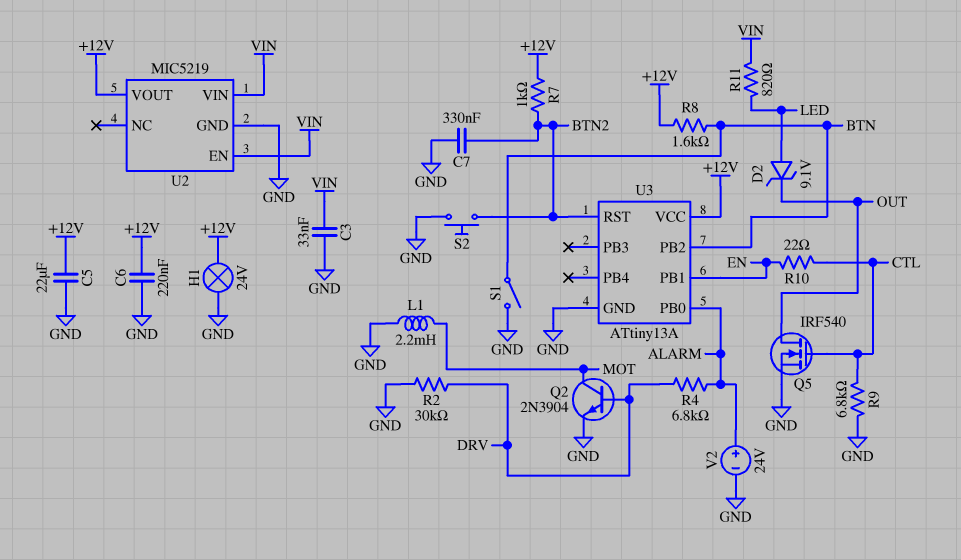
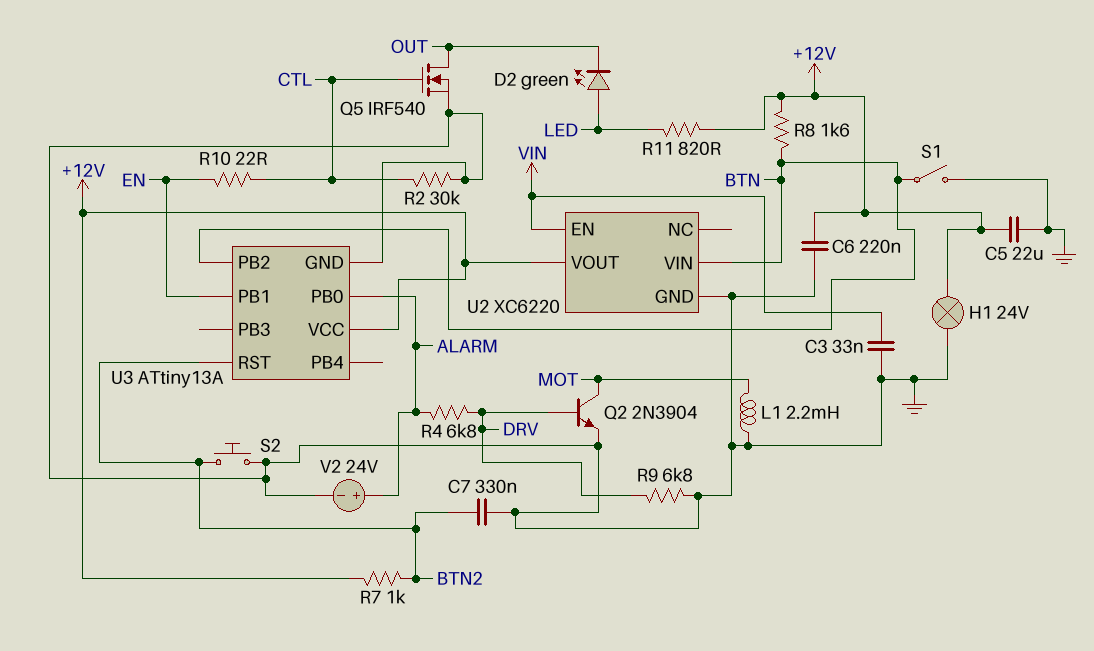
D2: zener 9.1V (A LED, K OUT) -> LED green (A LED, K OUT)
R2: 30k (DRV, GND) -> 30k (CTL, GND)
R9: 6.8k (CTL, GND) -> 6.8k (DRV, GND)
R11: 820 (LED, VIN) -> 820 (+12V, LED)
U2: MIC5219 -> XC6220
U2 pin VIN: VIN -> BTN

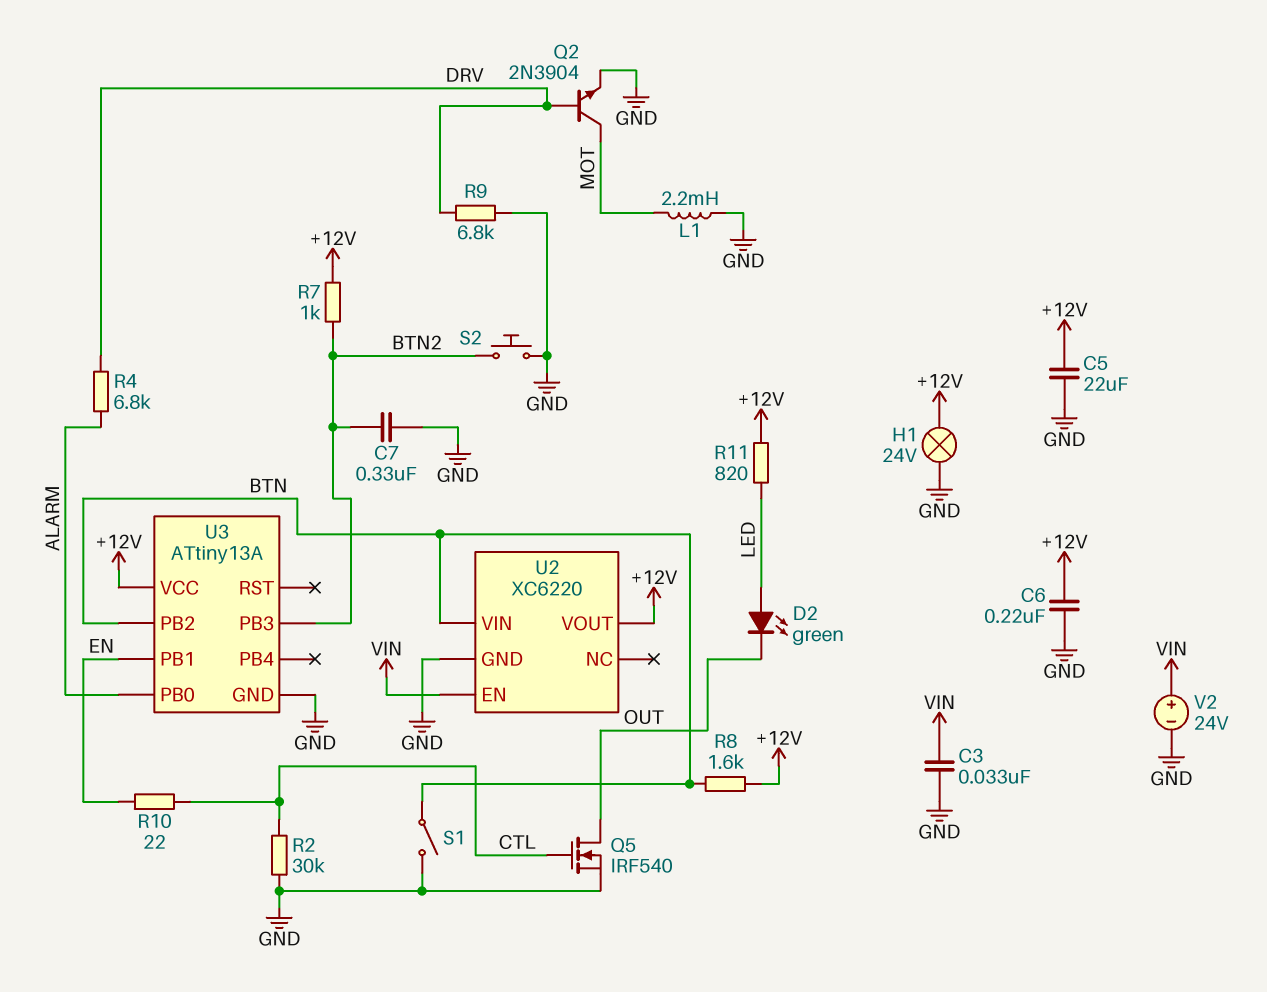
U3 pin PB3: none -> BTN2
U3 pin RST: BTN2 -> none
V2: 24V (plus ALARM, minus GND) -> 24V (plus VIN, minus GND)

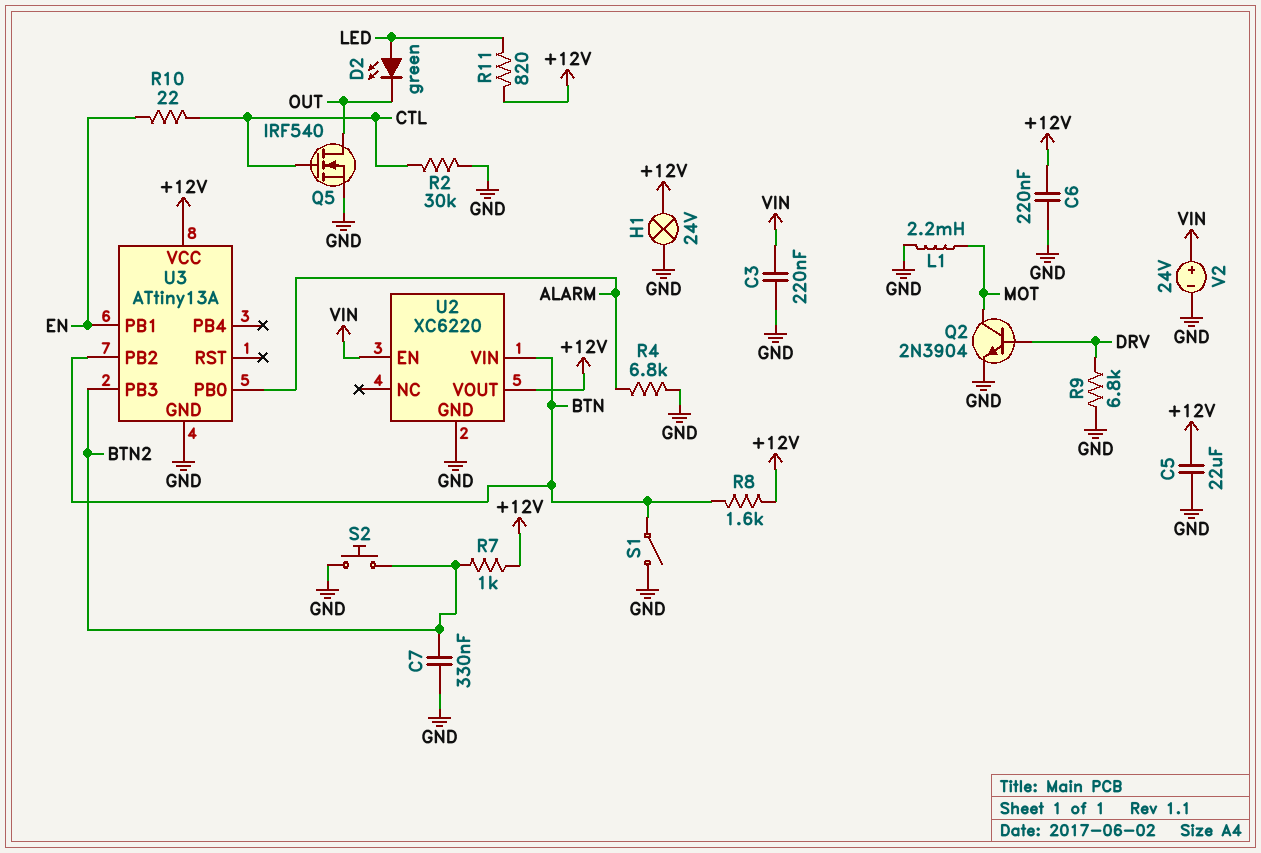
C3: 33nF (GND, VIN) -> 220nF (GND, VIN)
R4: 6.8k (ALARM, DRV) -> 6.8k (ALARM, GND)

